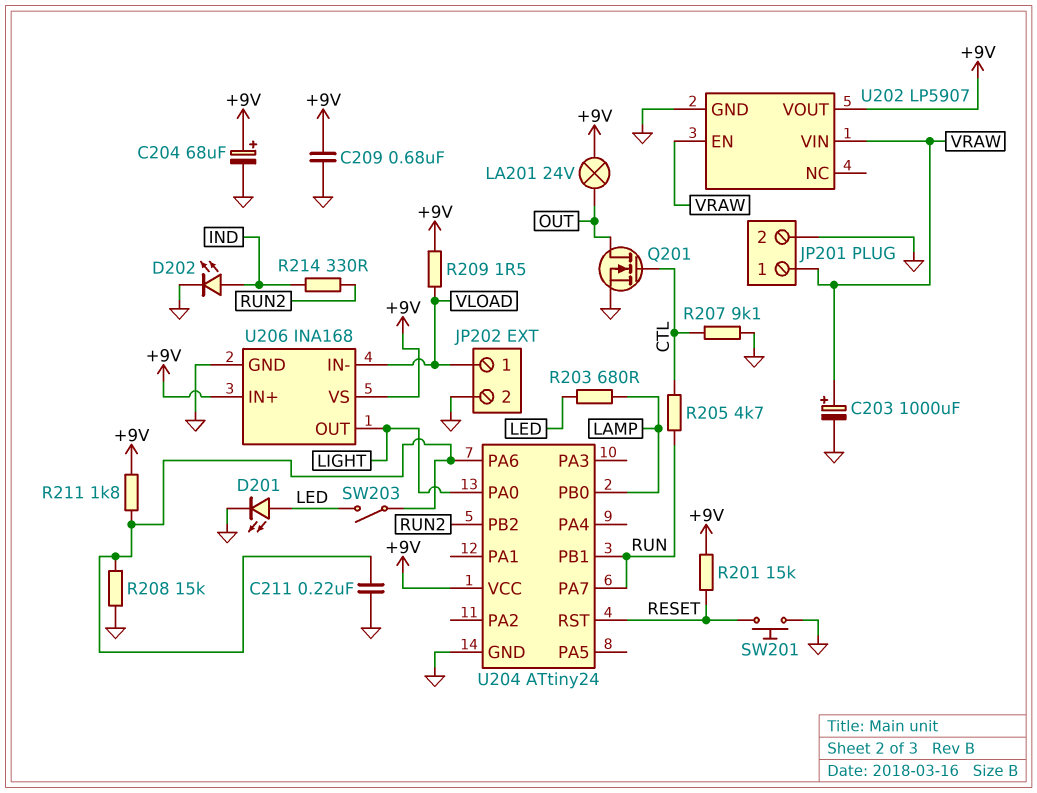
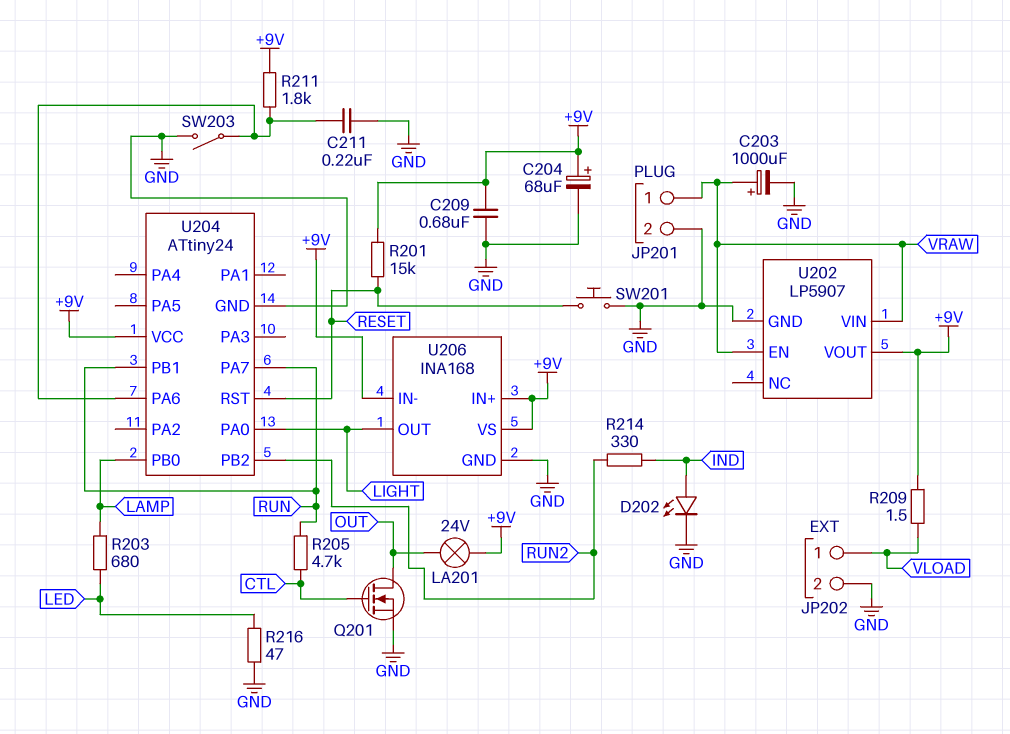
D201: LED (A LED, K GND) -> none
R207: 9.1k (CTL, GND) -> none
R208: 15k (GND, U204/PA6) -> none
R216: none -> 47 (GND, LED)
SW203: switch (LED, U204/PA6) -> switch (GND, U204/PA6)
U206 pin IN-: VLOAD -> +9V

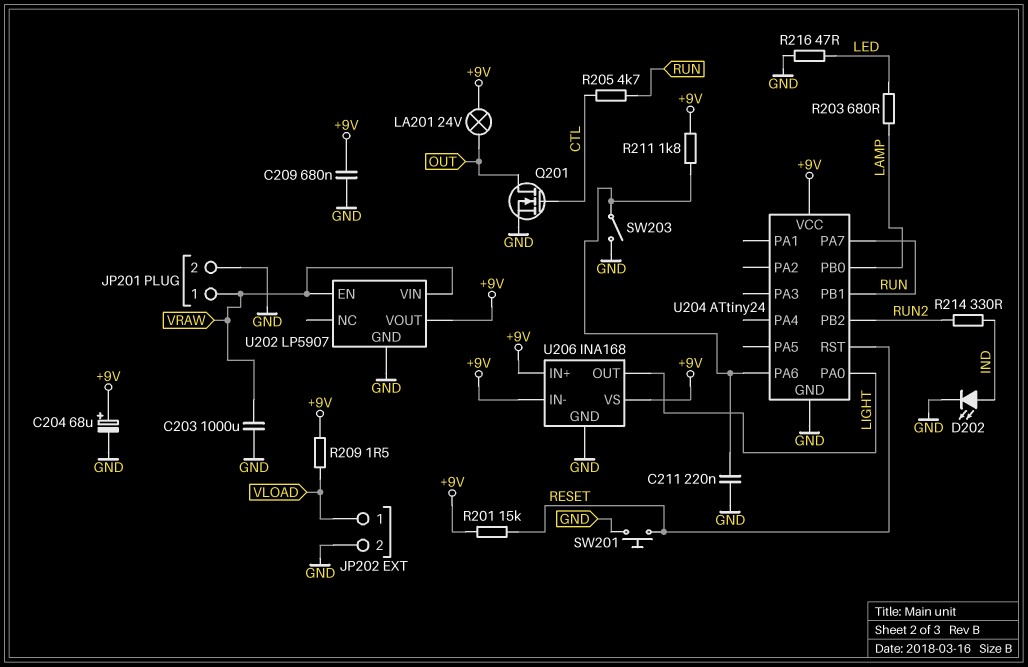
C203: 1000uF (plus VRAW, minus GND) -> 1000uF (GND, VRAW)

